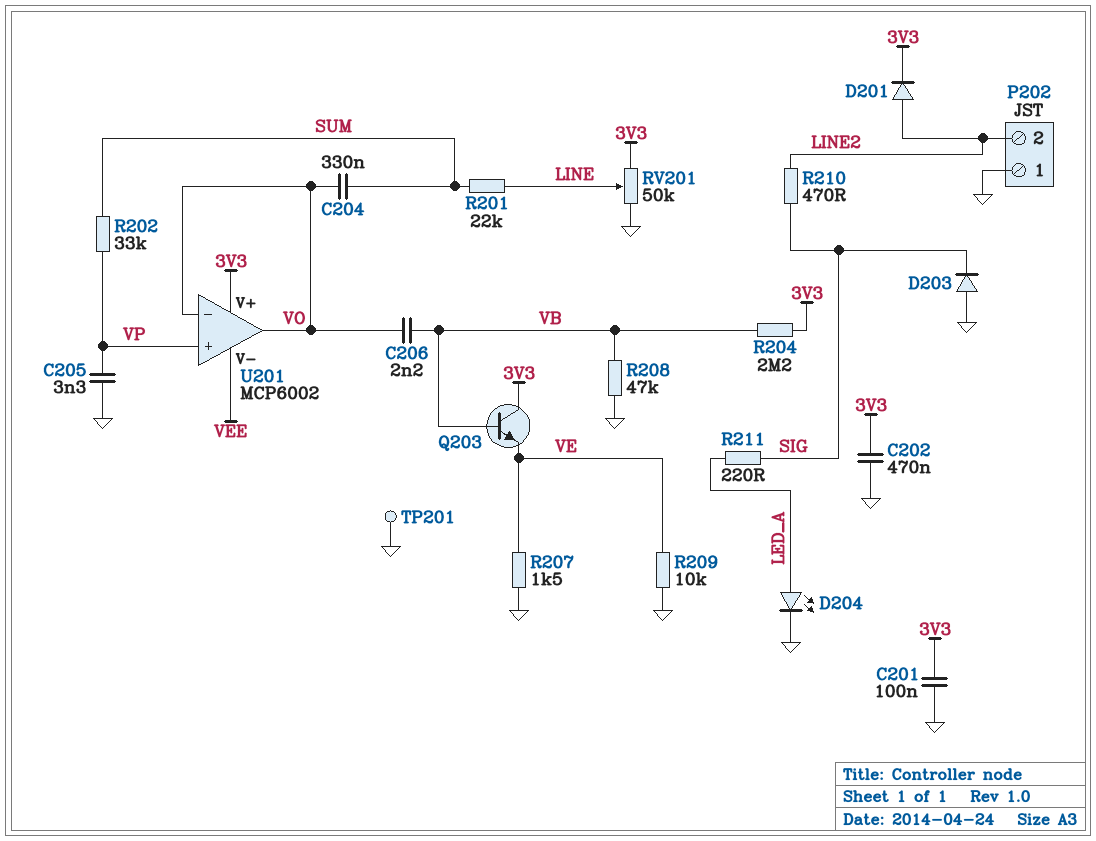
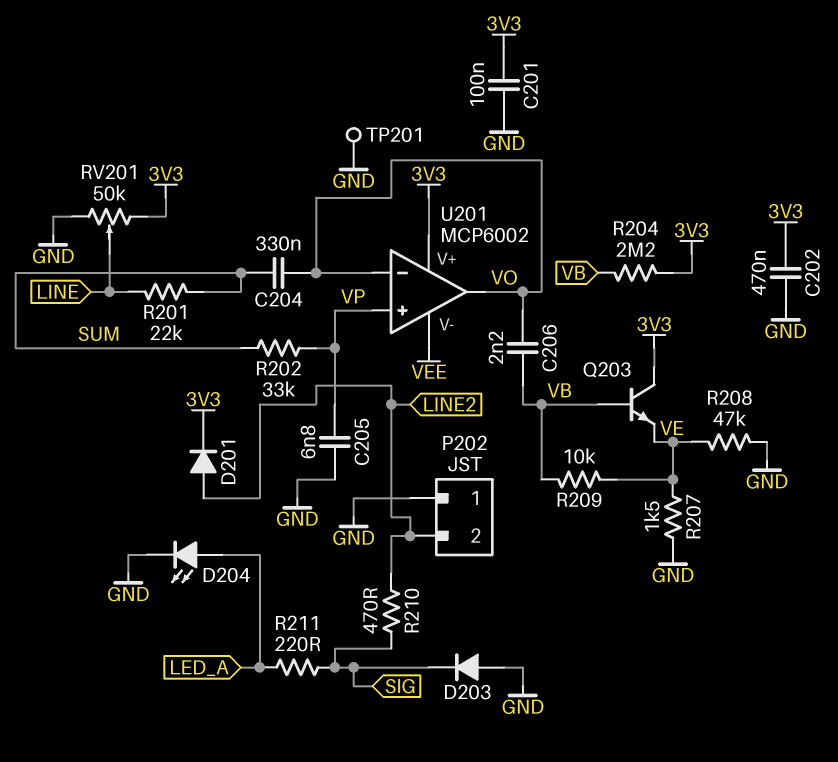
C205: 3.3nF (GND, VP) -> 6.8nF (GND, VP)
R208: 47k (GND, VB) -> 47k (GND, VE)
R209: 10k (GND, VE) -> 10k (VB, VE)

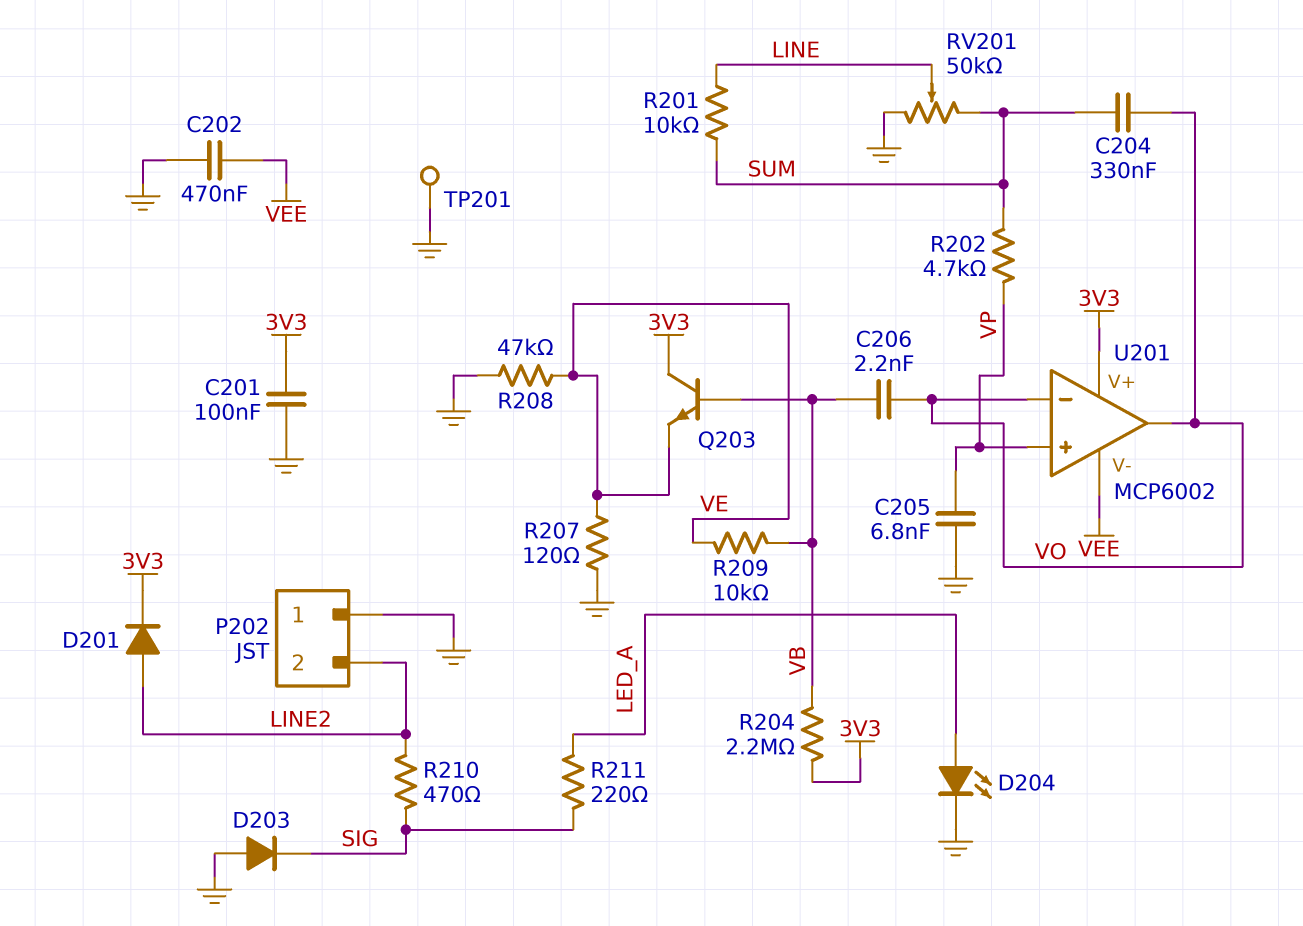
C202: 470nF (3V3, GND) -> 470nF (GND, VEE)
R201: 22k (LINE, SUM) -> 10k (LINE, SUM)
R202: 33k (SUM, VP) -> 4.7k (SUM, VP)
R207: 1.5k (GND, VE) -> 120 (GND, VE)
RV201: 50k (3V3, GND, wiper LINE) -> 50k (GND, SUM, wiper LINE)

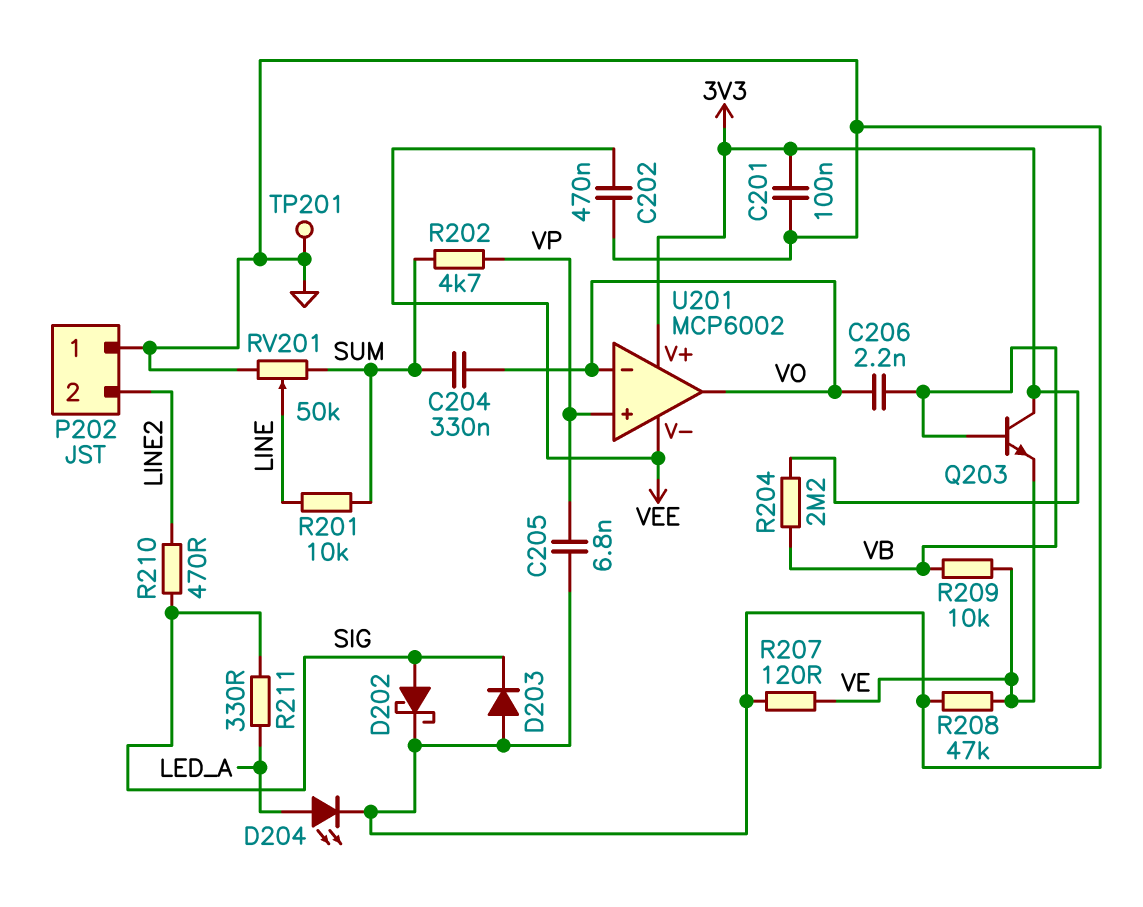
D201: diode (A LINE2, K 3V3) -> none
D202: none -> schottky (A SIG, K GND)
R211: 220 (LED_A, SIG) -> 330 (LED_A, SIG)

